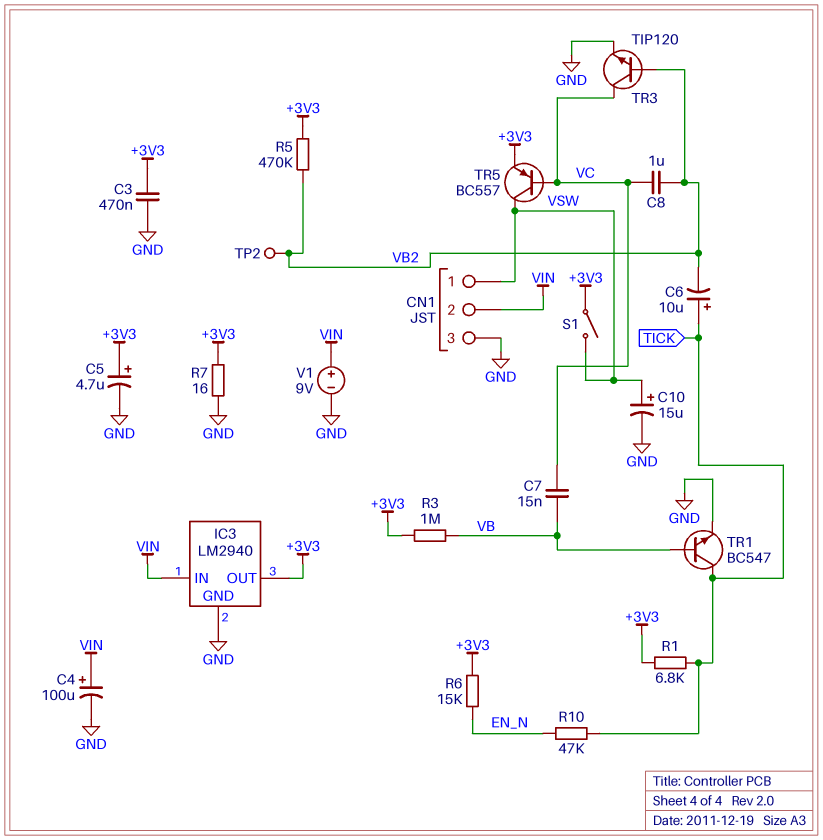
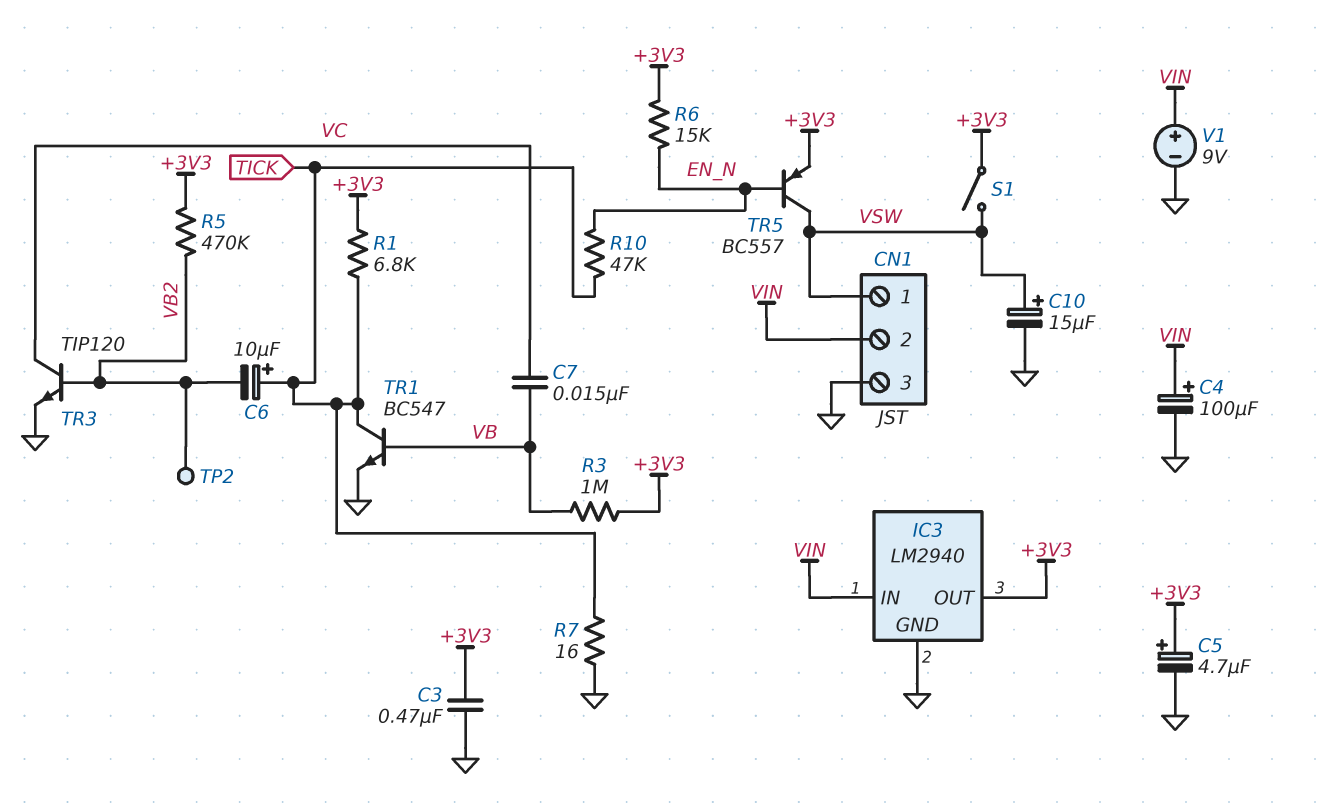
C8: 1uF (VB2, VC) -> none
R7: 16 (+3V3, GND) -> 16 (GND, TICK)
TR5: PNP BC557 (B VC, C VSW, E +3V3) -> PNP BC557 (B EN_N, C VSW, E +3V3)

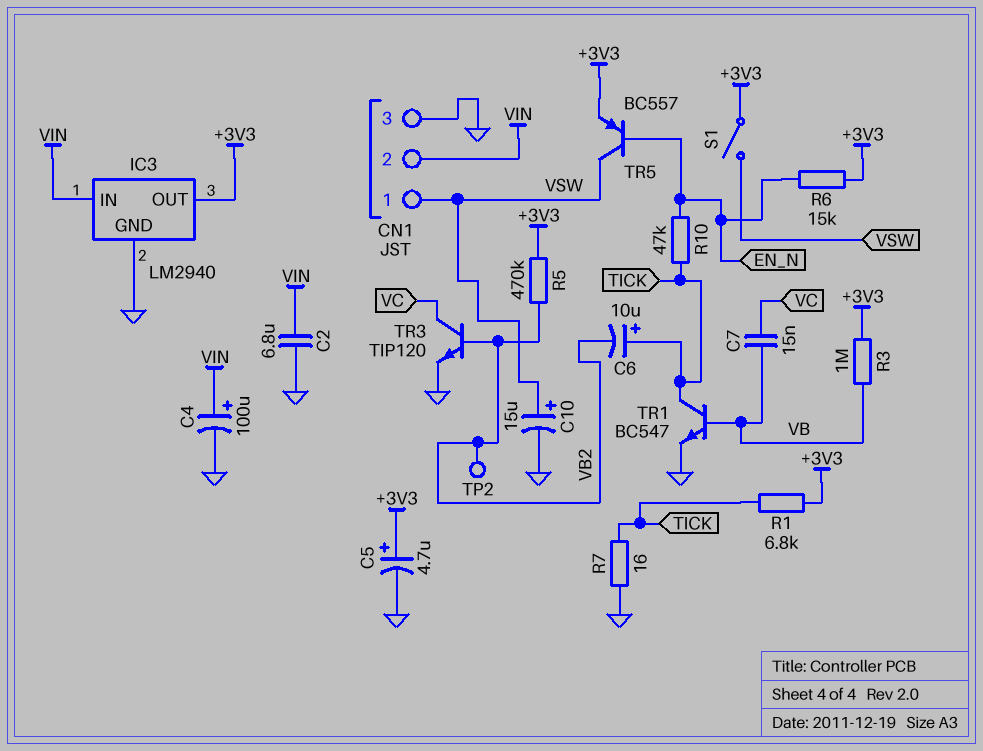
C2: none -> 6.8uF (GND, VIN)
C3: 470nF (+3V3, GND) -> none
V1: 9V (plus VIN, minus GND) -> none

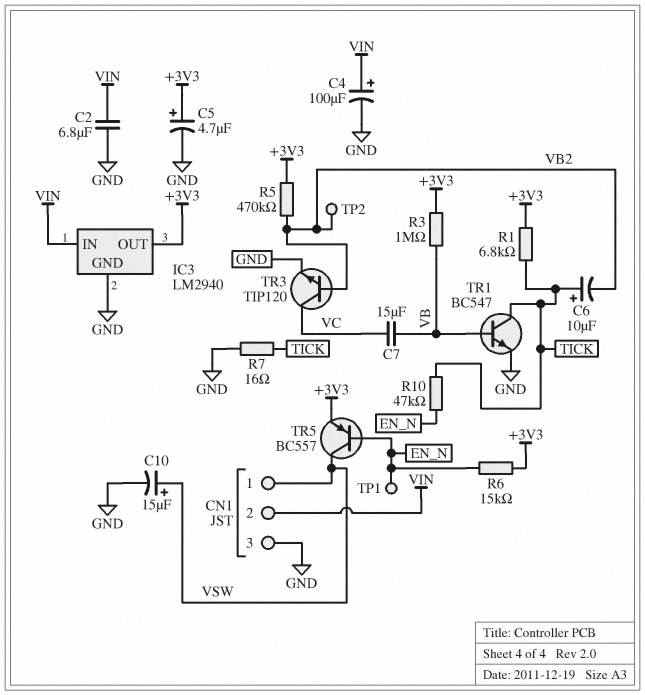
C7: 15nF (VB, VC) -> 15uF (VB, VC)
S1: switch (+3V3, VSW) -> none
TP1: none -> test point (EN_N)

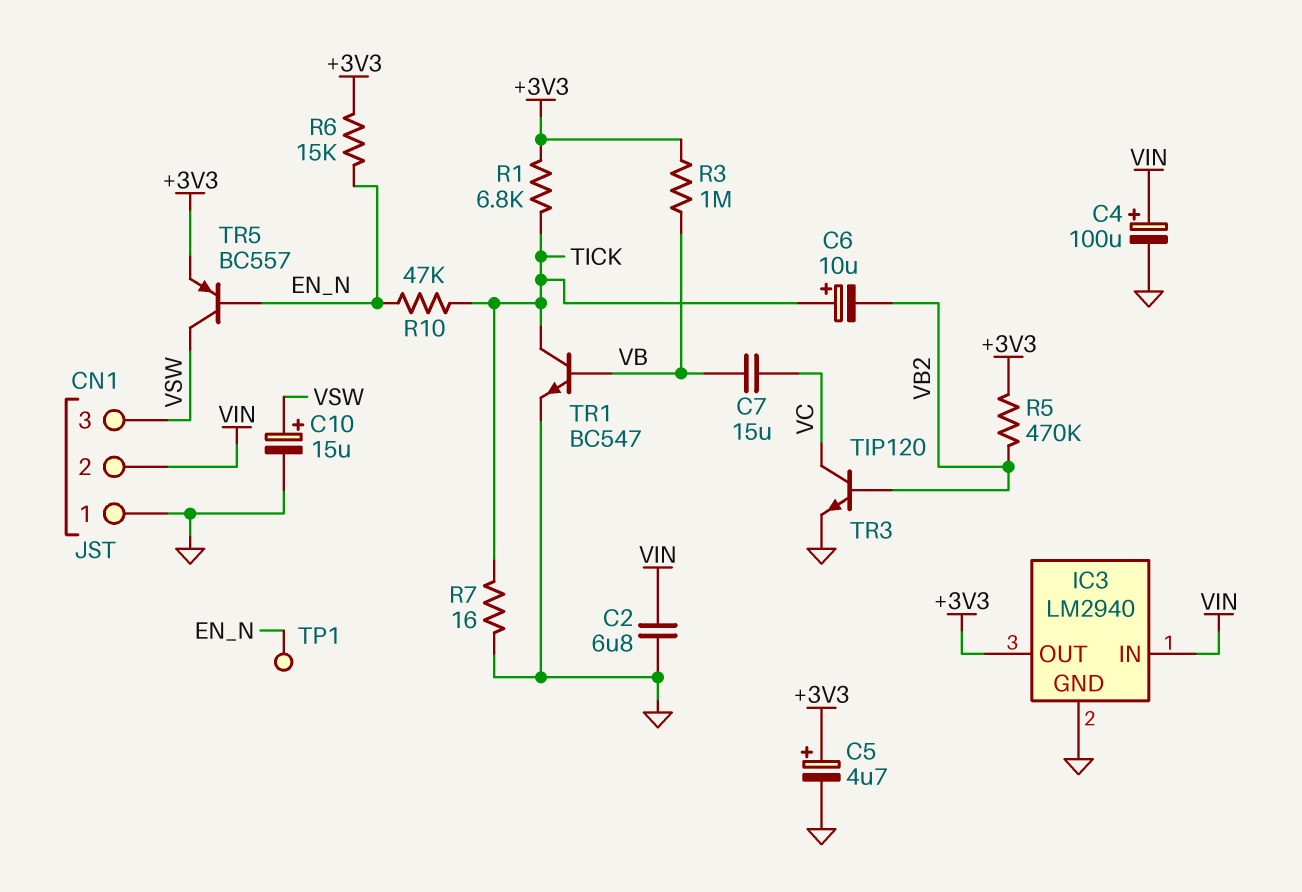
CN1 pin 1: VSW -> GND
CN1 pin 3: GND -> VSW
TP2: test point (VB2) -> none

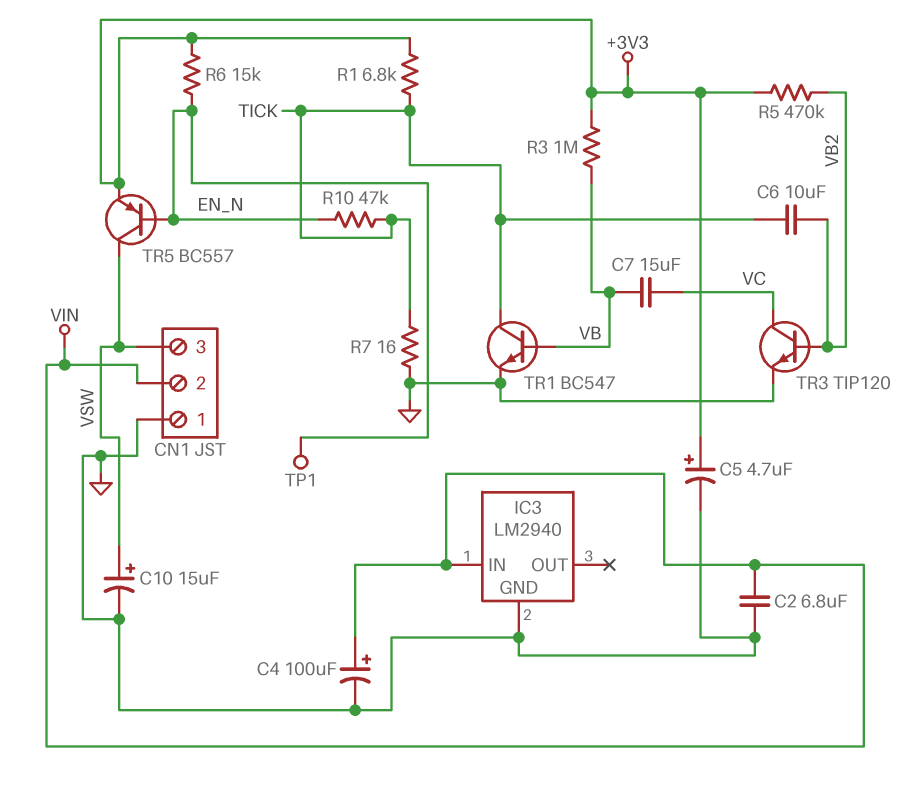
C6: 10uF (plus TICK, minus VB2) -> 10uF (TICK, VB2)
IC3 pin OUT: +3V3 -> none

